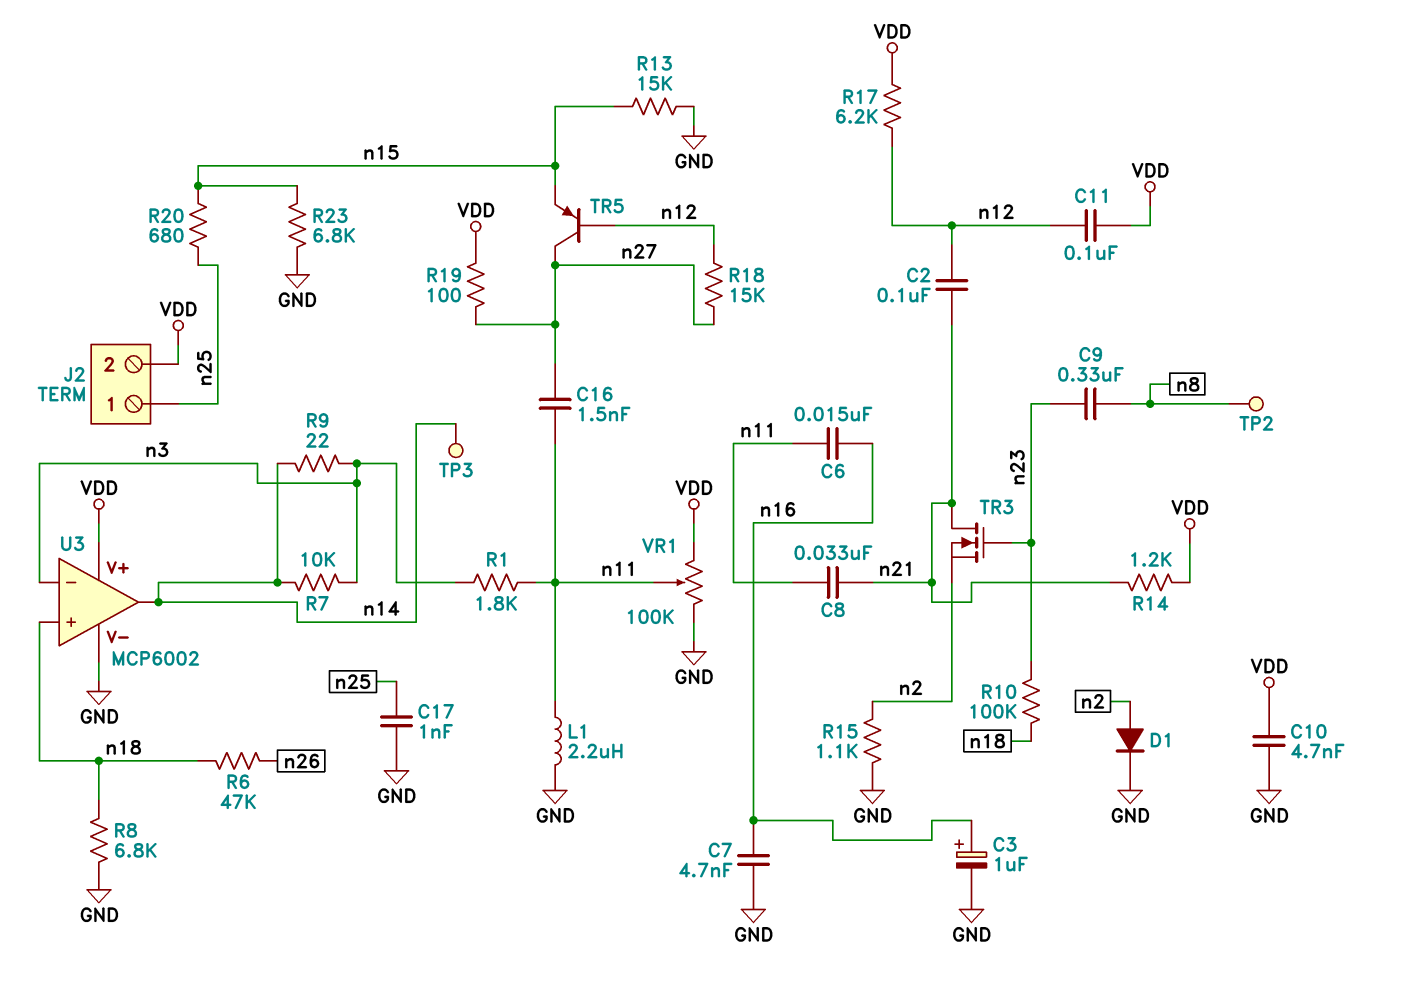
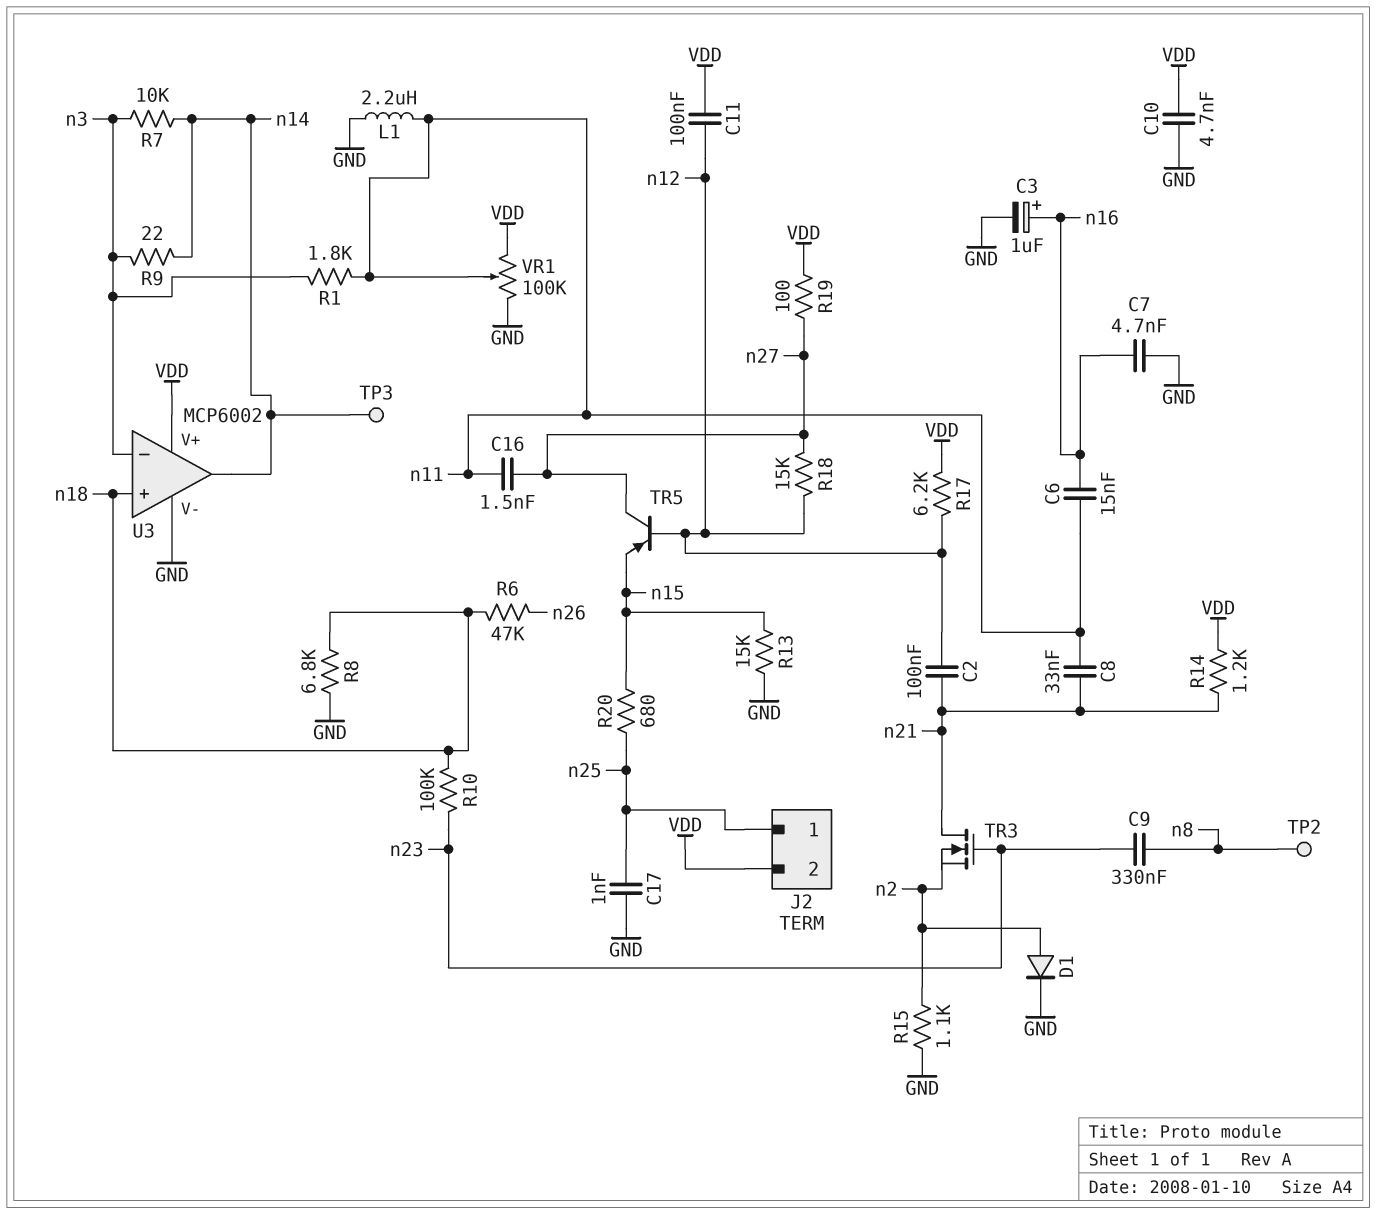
R23: 6.8k (GND, n15) -> none

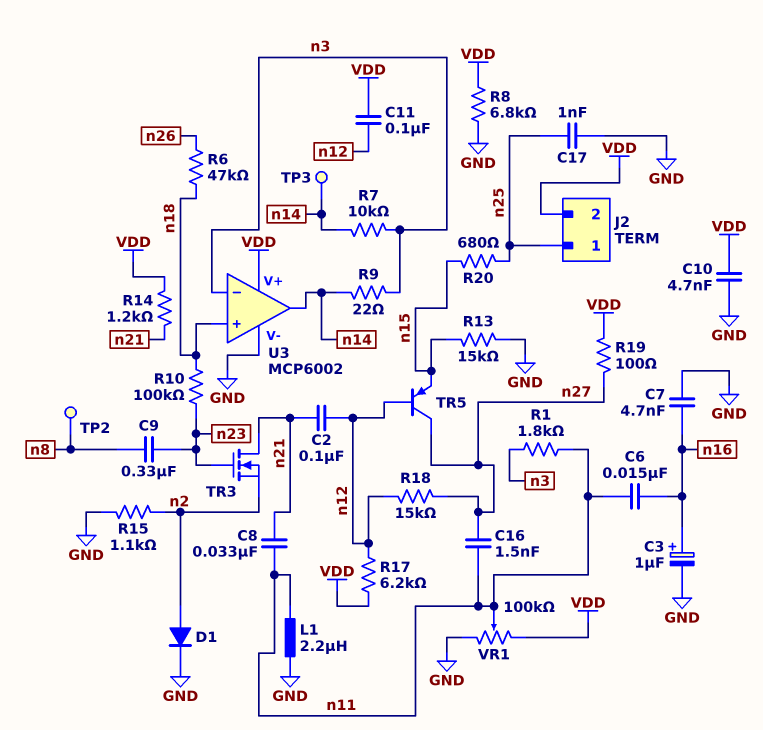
R8: 6.8k (GND, n18) -> 6.8k (GND, VDD)

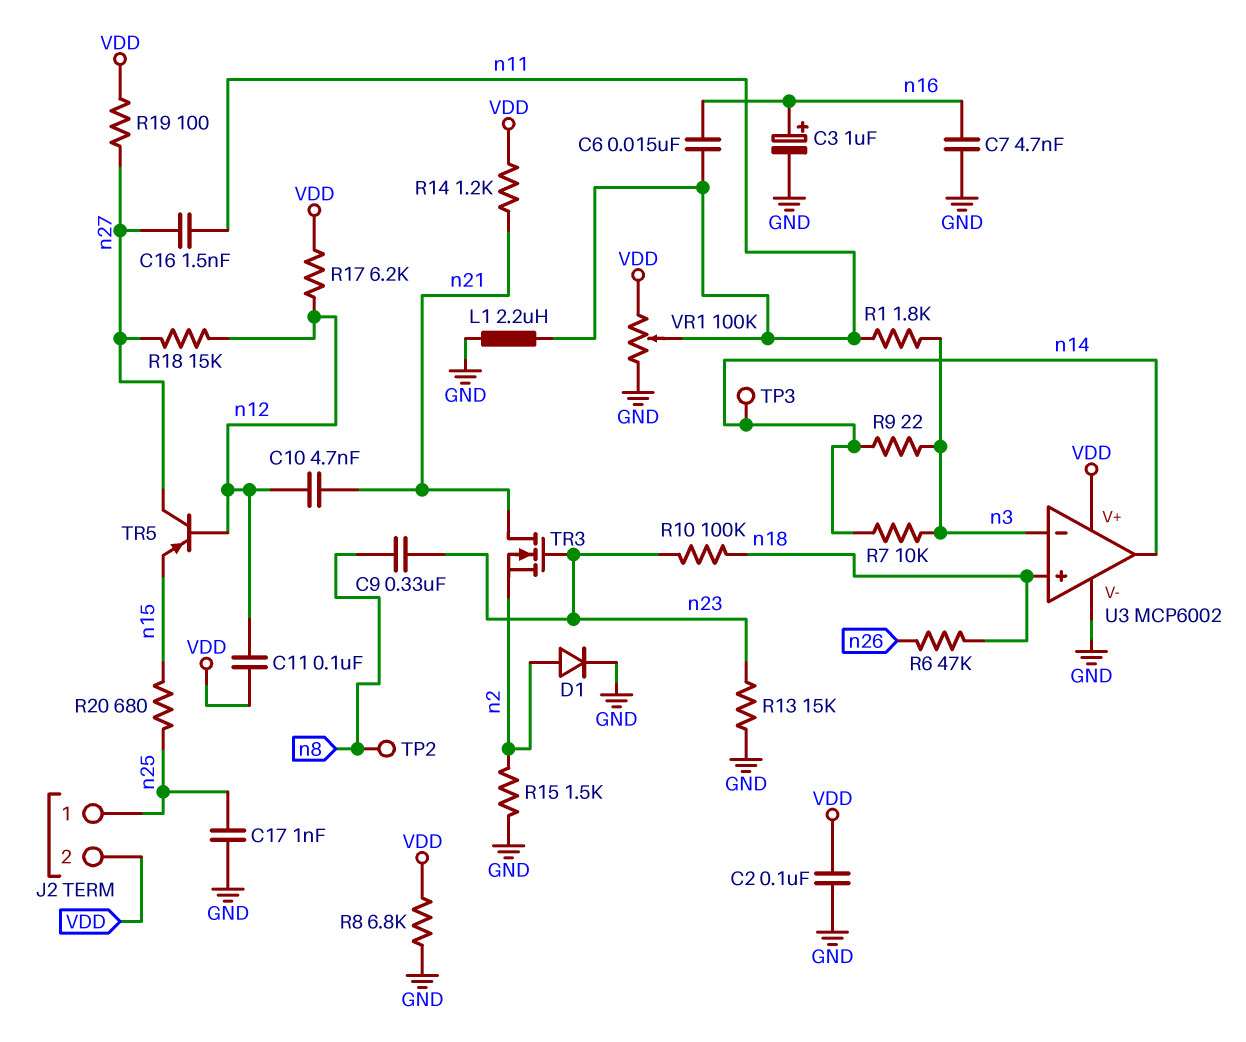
C2: 100nF (n12, n21) -> 100nF (GND, VDD)
C8: 33nF (n11, n21) -> none
C10: 4.7nF (GND, VDD) -> 4.7nF (n12, n21)
R13: 15k (GND, n15) -> 15k (GND, n23)
R15: 1.1k (GND, n2) -> 1.5k (GND, n2)

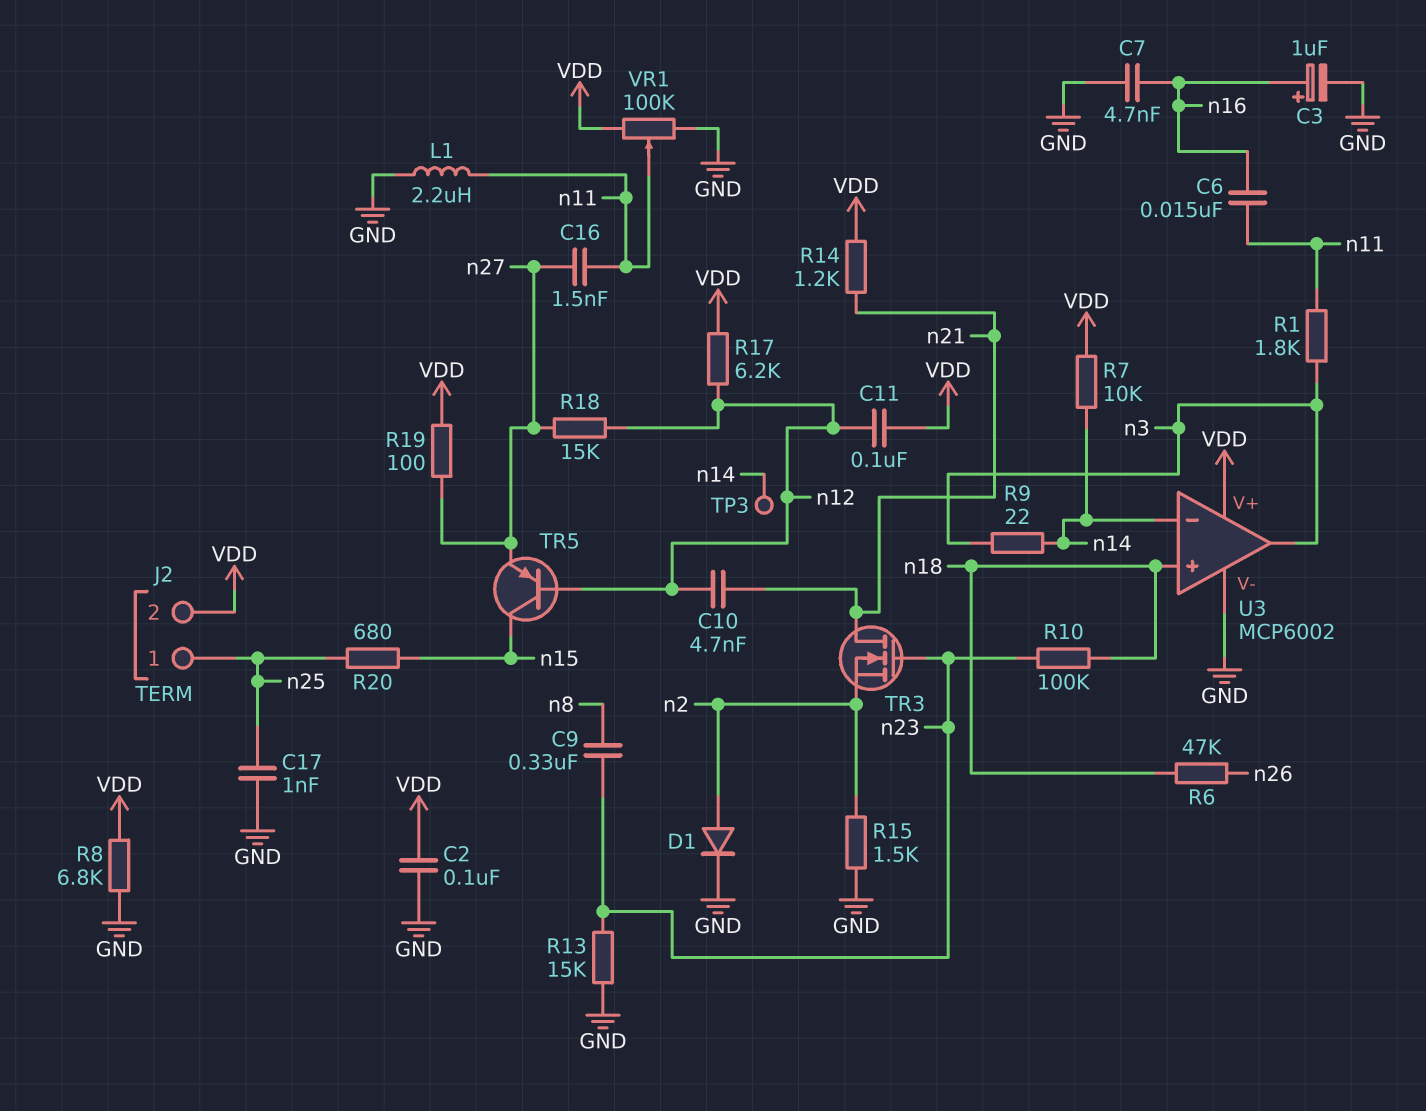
R7: 10k (n3, n14) -> 10k (VDD, n14)
TP2: test point (n8) -> none
TR5: PNP (B n12, C n27, E n15) -> PNP (B n12, C n15, E n27)
U3 pin in-: n3 -> n14
U3 pin out: n14 -> n3

